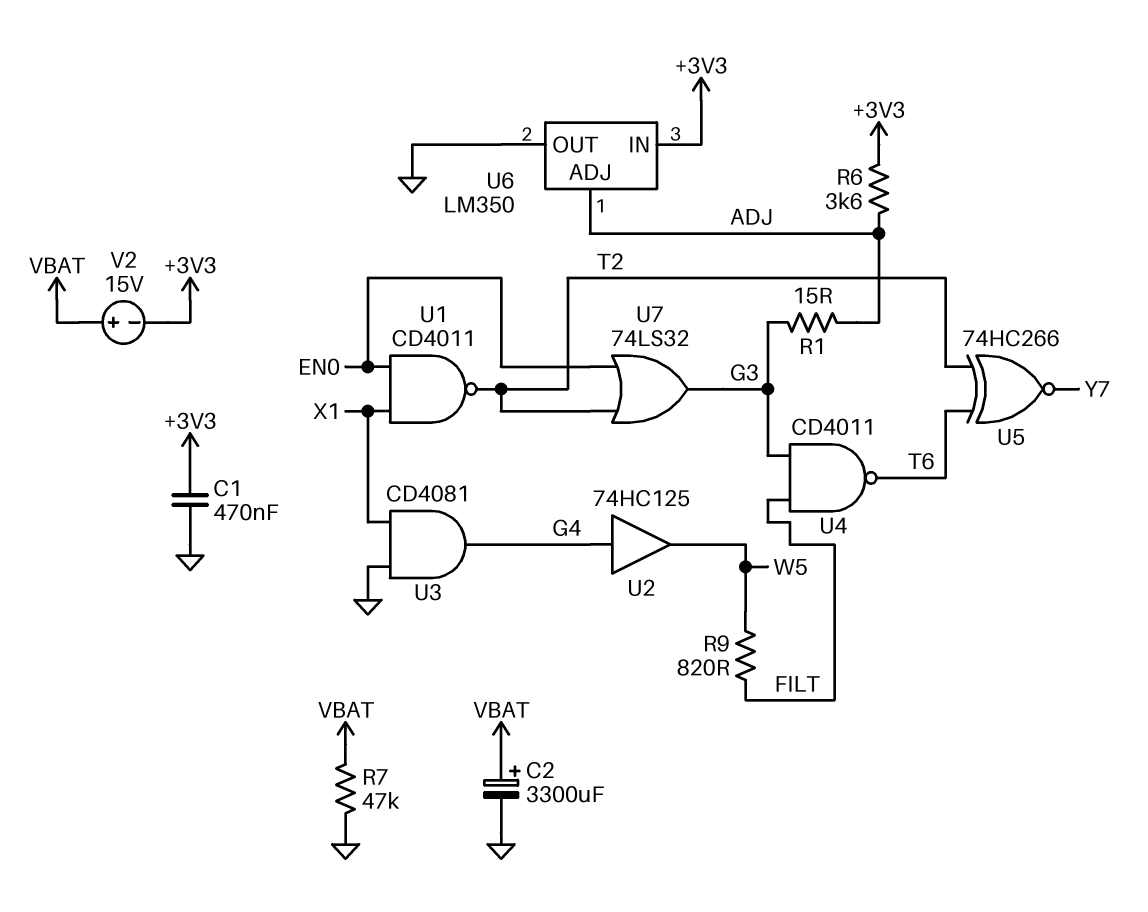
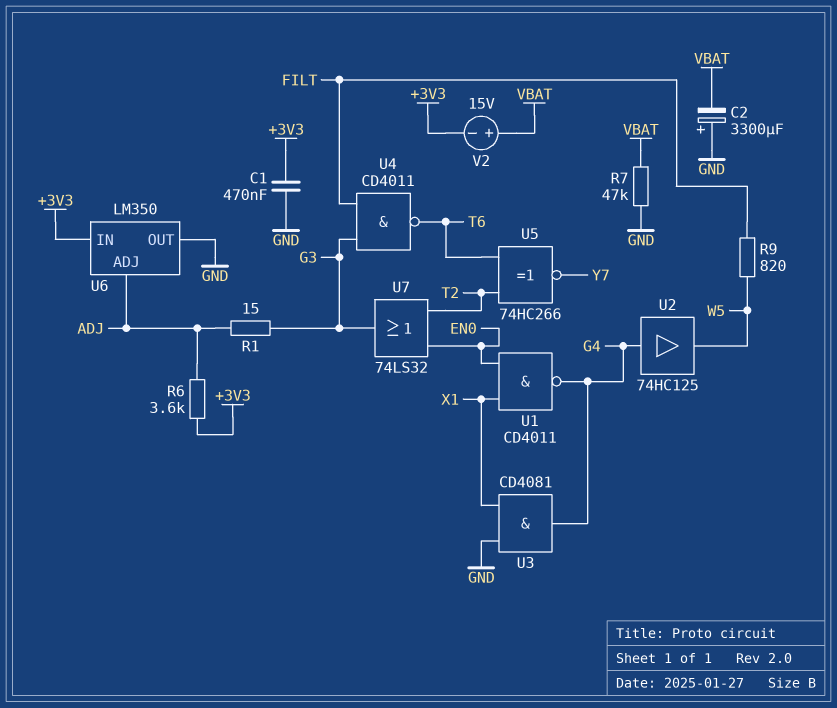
C2: 3300uF (plus VBAT, minus GND) -> 3300uF (plus GND, minus VBAT)
U1: NAND CD4011 (in EN0, in X1, out T2) -> NAND CD4011 (in EN0, in X1, out G4)

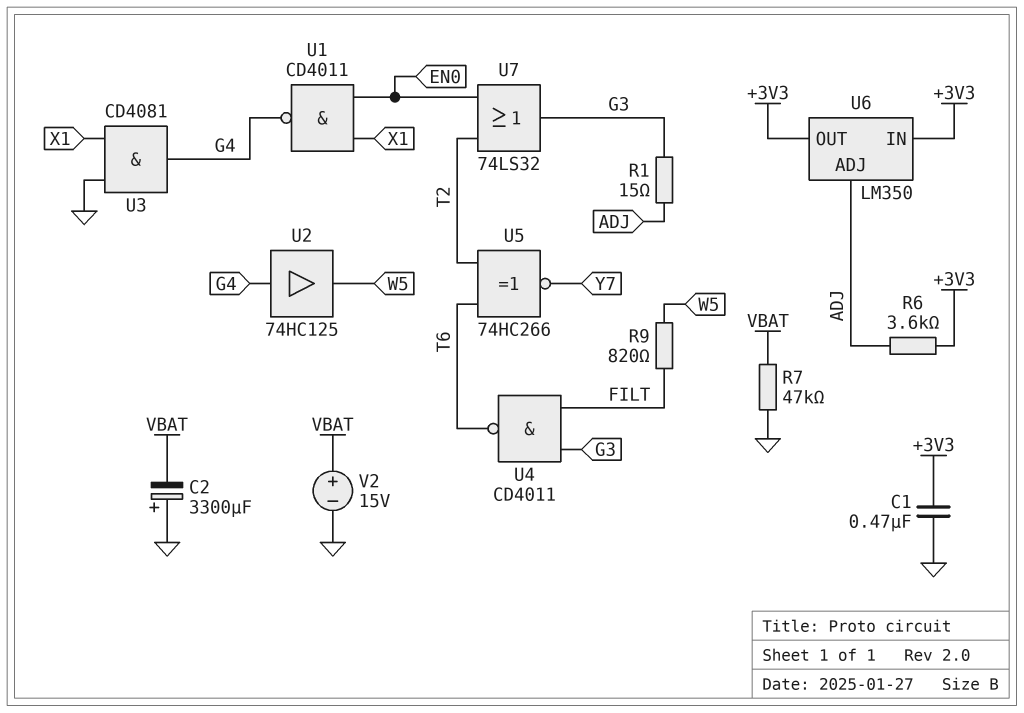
U6 pin OUT: GND -> +3V3
V2: 15V (plus VBAT, minus +3V3) -> 15V (plus VBAT, minus GND)

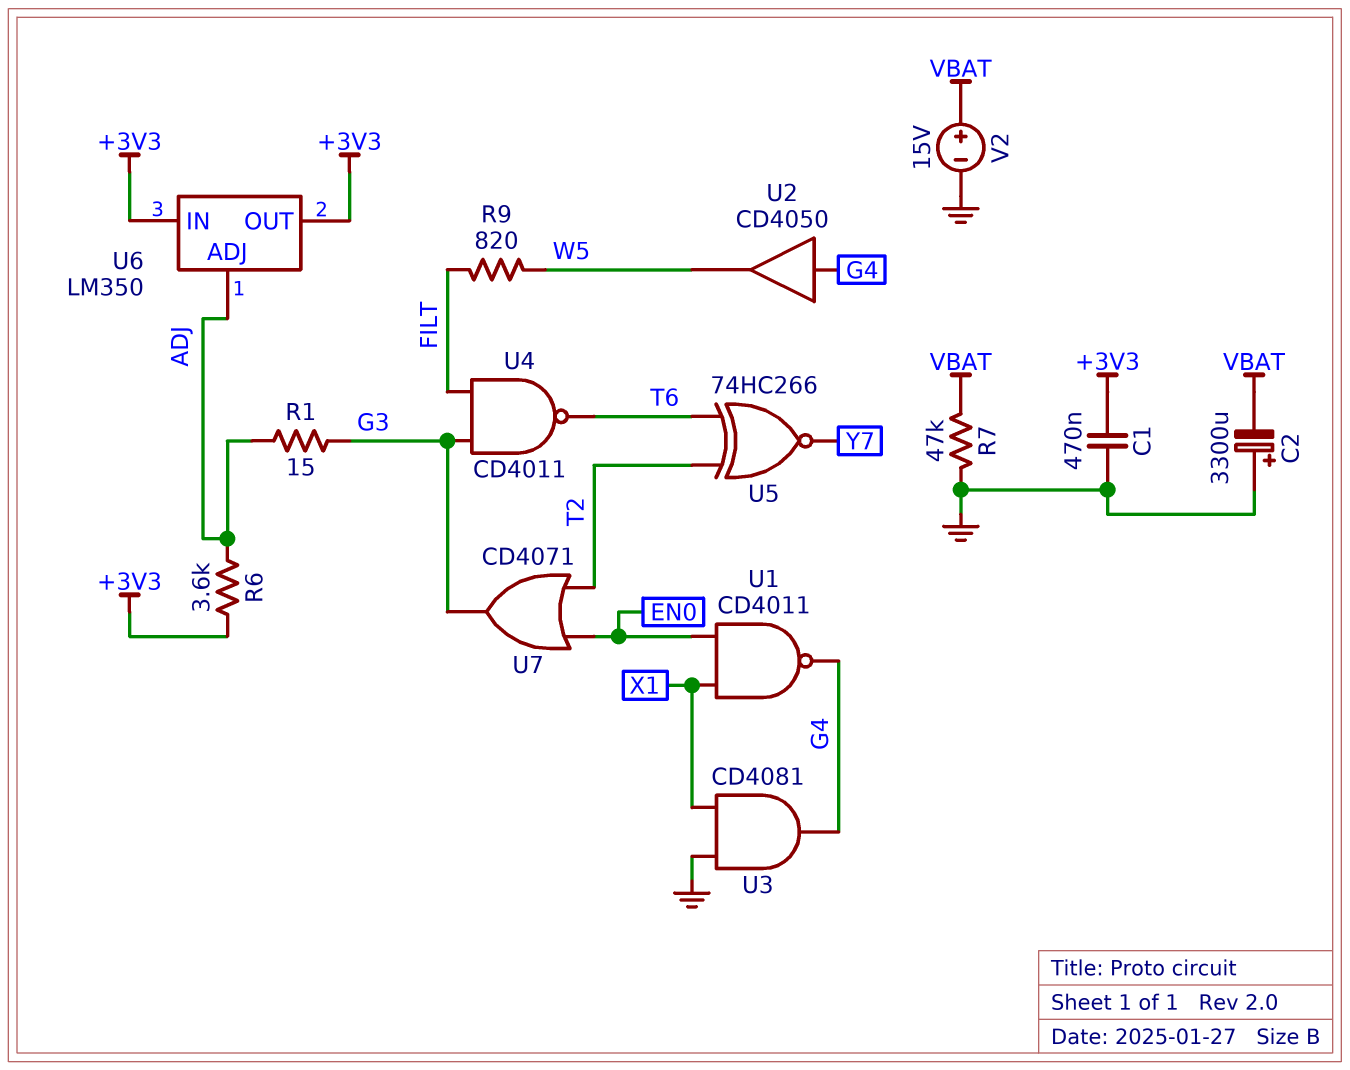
U2: buffer 74HC125 (in G4, out W5) -> buffer CD4050 (in G4, out W5)
U7: OR 74LS32 (in EN0, in T2, out G3) -> OR CD4071 (in EN0, in T2, out G3)

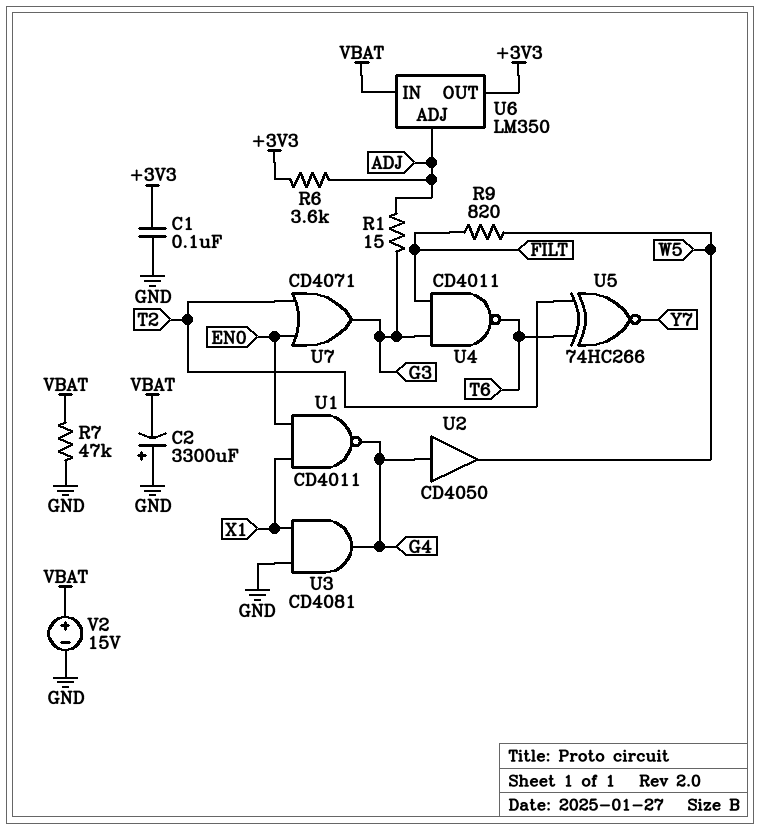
C1: 470nF (+3V3, GND) -> 100nF (+3V3, GND)
U6 pin IN: +3V3 -> VBAT

